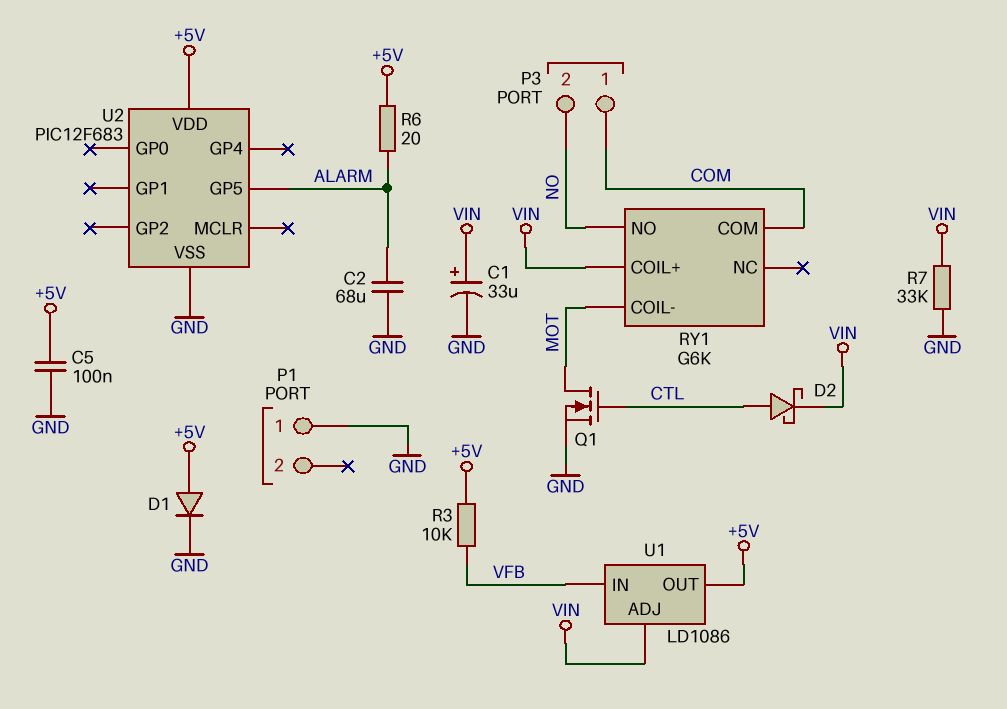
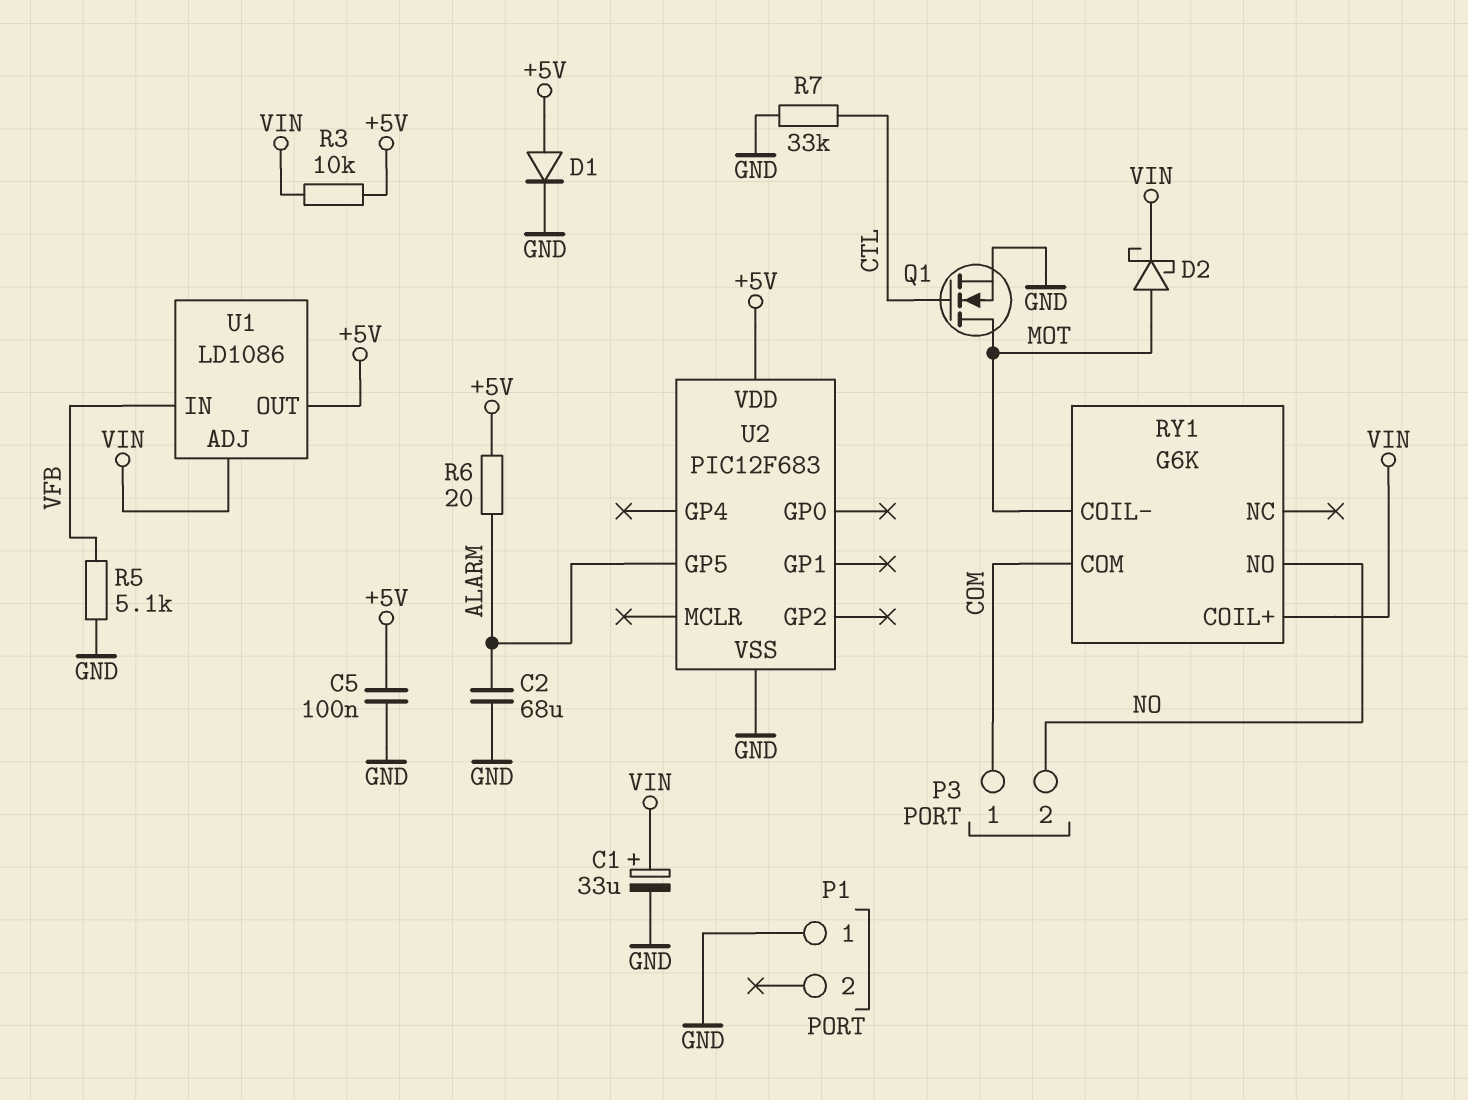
D2: schottky (A CTL, K VIN) -> schottky (A MOT, K VIN)
R3: 10k (+5V, VFB) -> 10k (+5V, VIN)
R5: none -> 5.1k (GND, VFB)
R7: 33k (GND, VIN) -> 33k (CTL, GND)

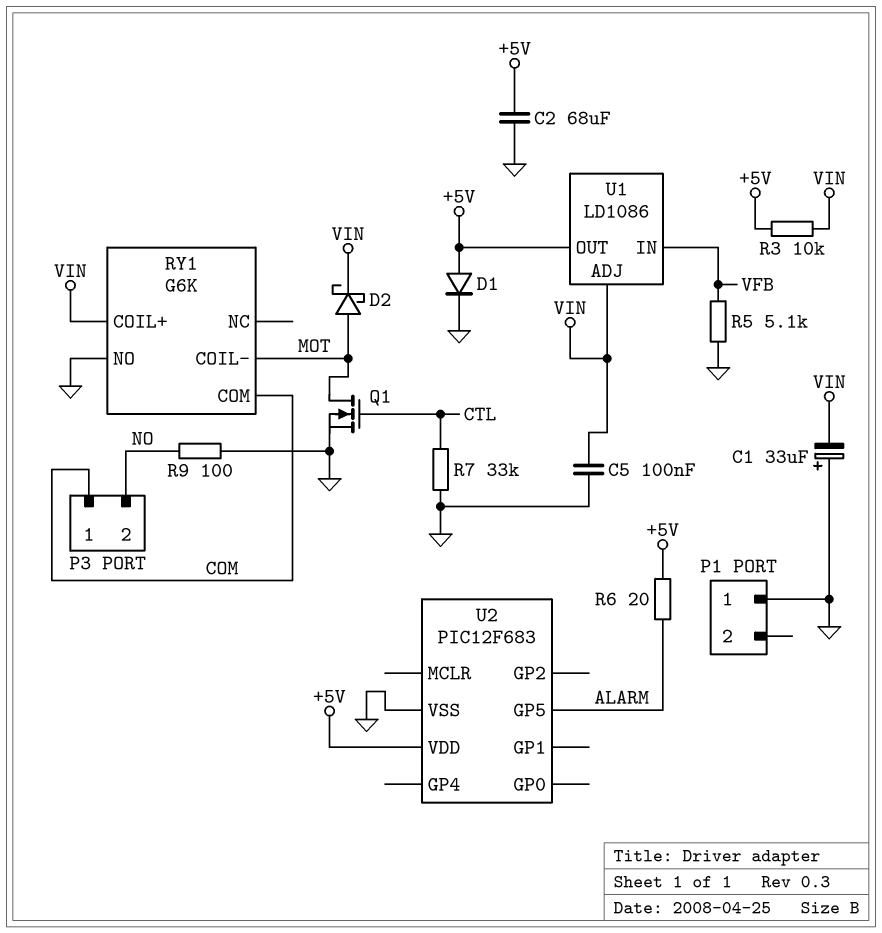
C1: 33uF (plus VIN, minus GND) -> 33uF (plus GND, minus VIN)
C2: 68uF (ALARM, GND) -> 68uF (+5V, GND)
C5: 100nF (+5V, GND) -> 100nF (GND, VIN)
R9: none -> 100 (GND, NO)
RY1 pin NO: NO -> GND

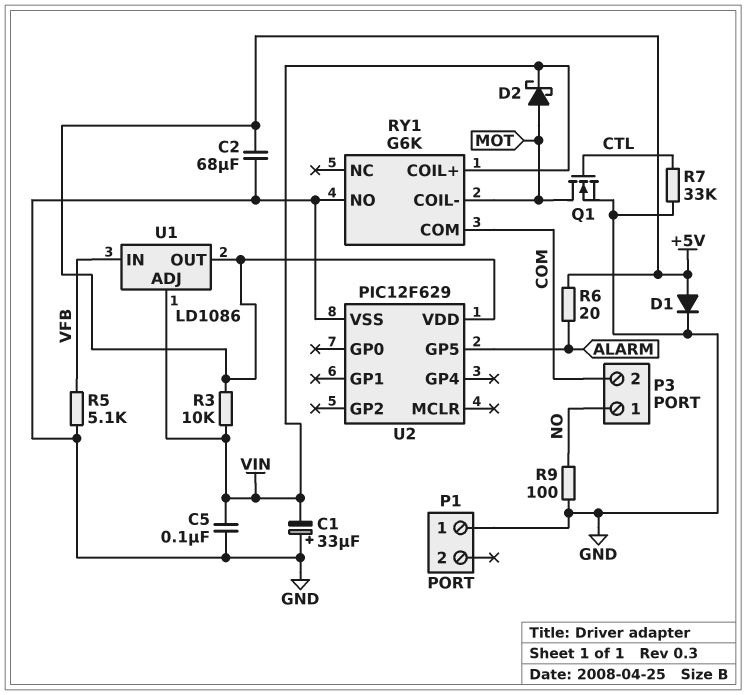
P3 pin 1: COM -> NO
P3 pin 2: NO -> COM
U2: PIC12F683 -> PIC12F629

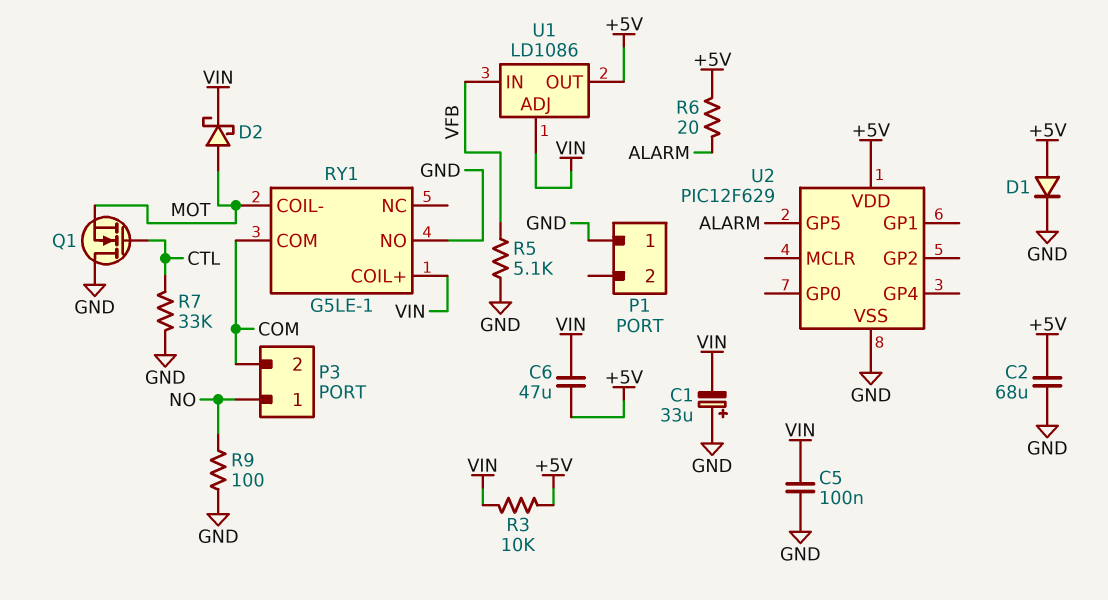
C6: none -> 47uF (+5V, VIN)
Q1: NMOS (G CTL, D MOT, S GND) -> NMOS (G CTL, D GND, S MOT)
RY1: G6K -> G5LE-1

